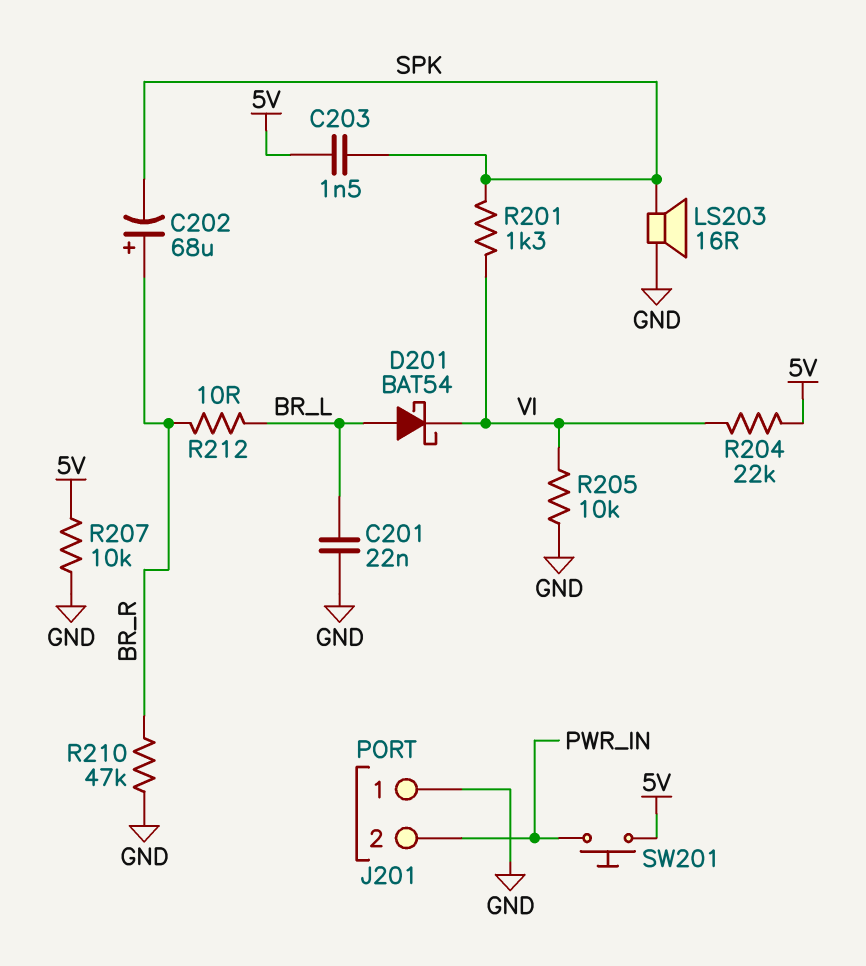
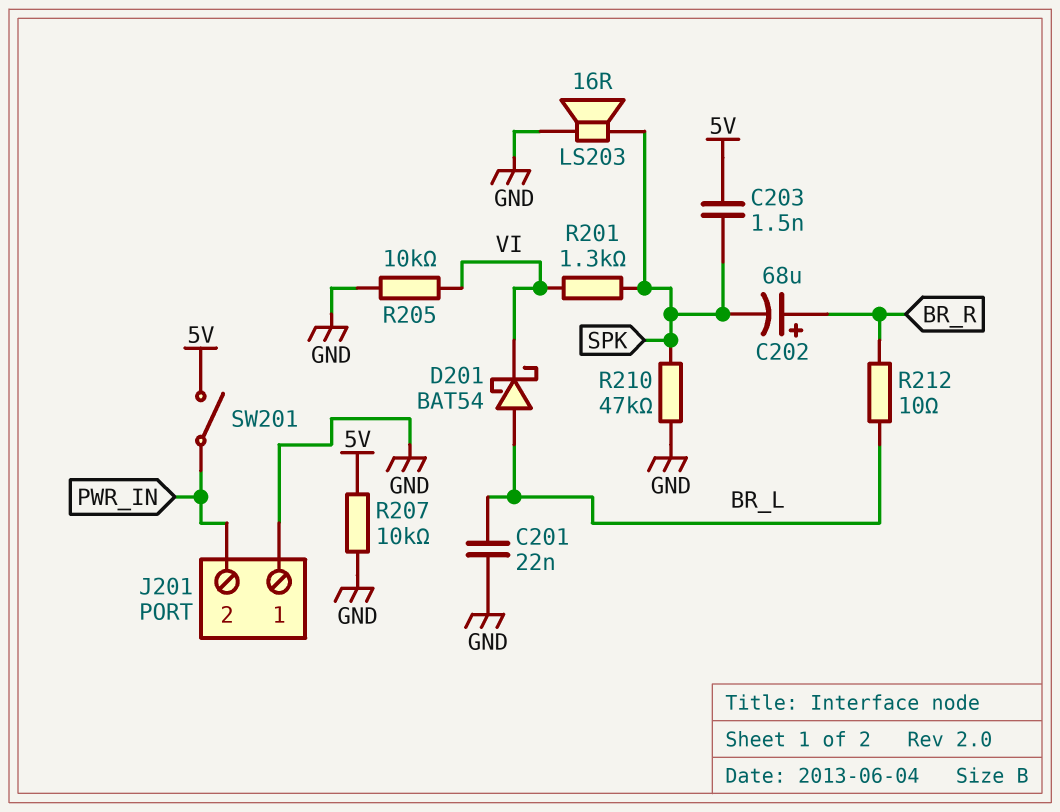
R204: 22k (5V, VI) -> none
R210: 47k (BR_R, GND) -> 47k (GND, SPK)
SW201: button (5V, PWR_IN) -> switch (5V, PWR_IN)

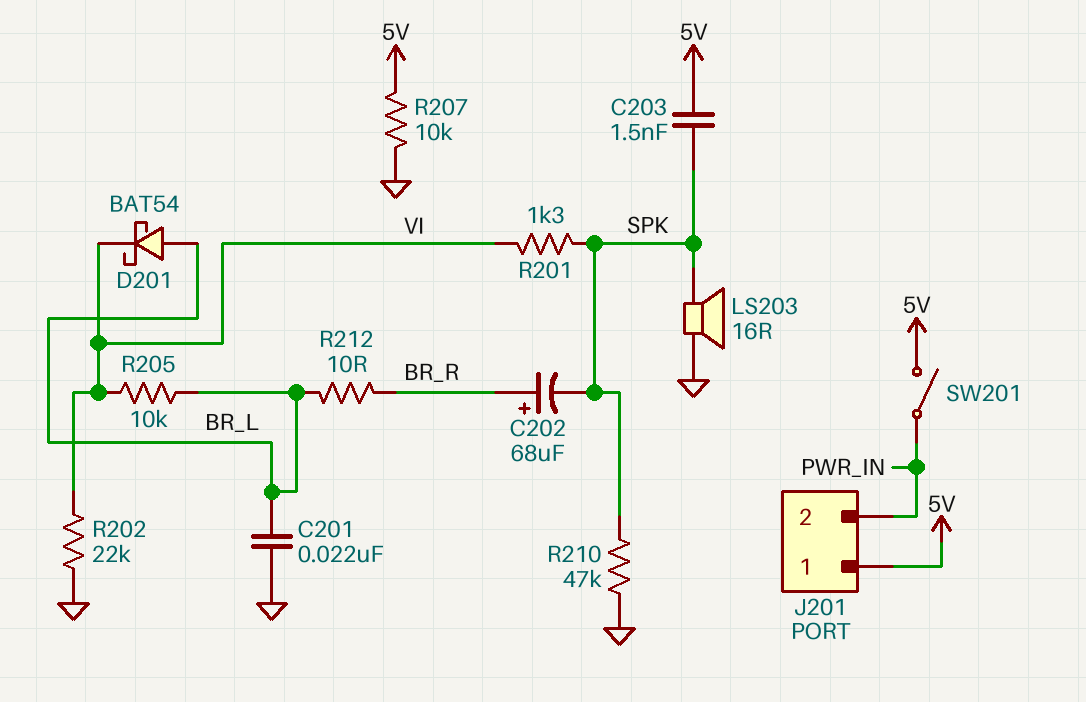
J201 pin 1: GND -> 5V
R202: none -> 22k (GND, VI)
R205: 10k (GND, VI) -> 10k (BR_L, VI)

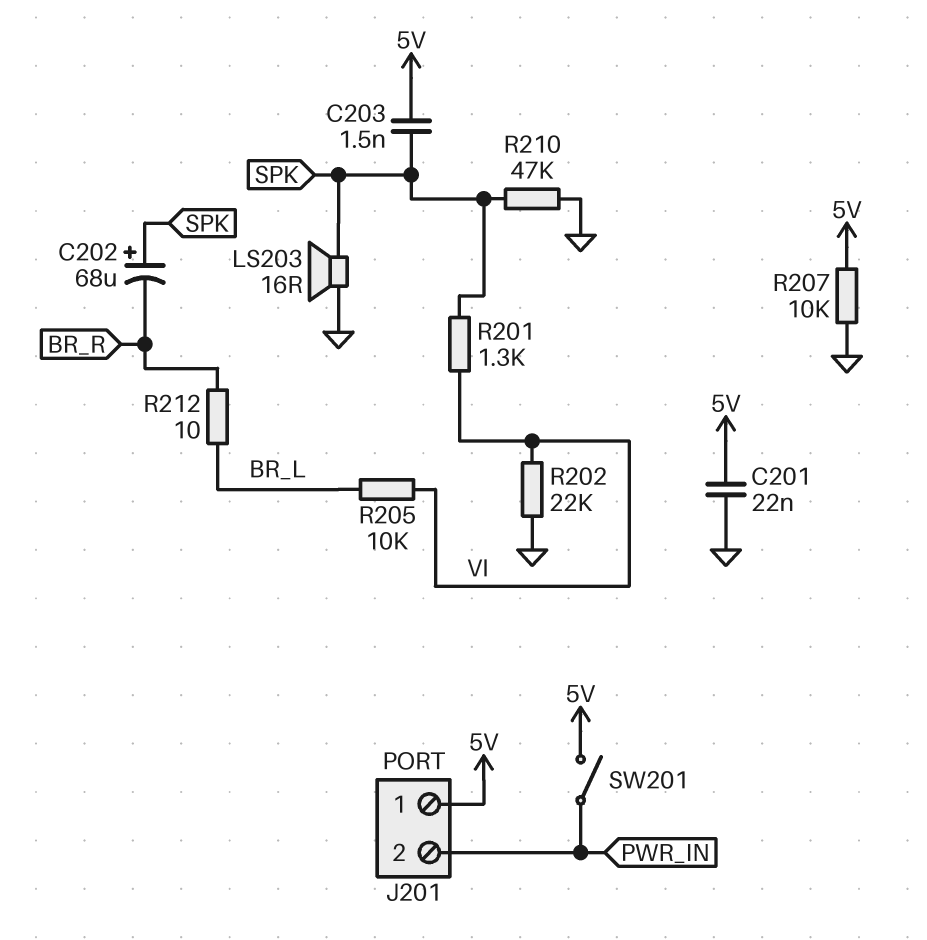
C201: 22nF (BR_L, GND) -> 22nF (5V, GND)
C202: 68uF (plus BR_R, minus SPK) -> 68uF (plus SPK, minus BR_R)
D201: schottky BAT54 (A BR_L, K VI) -> none

